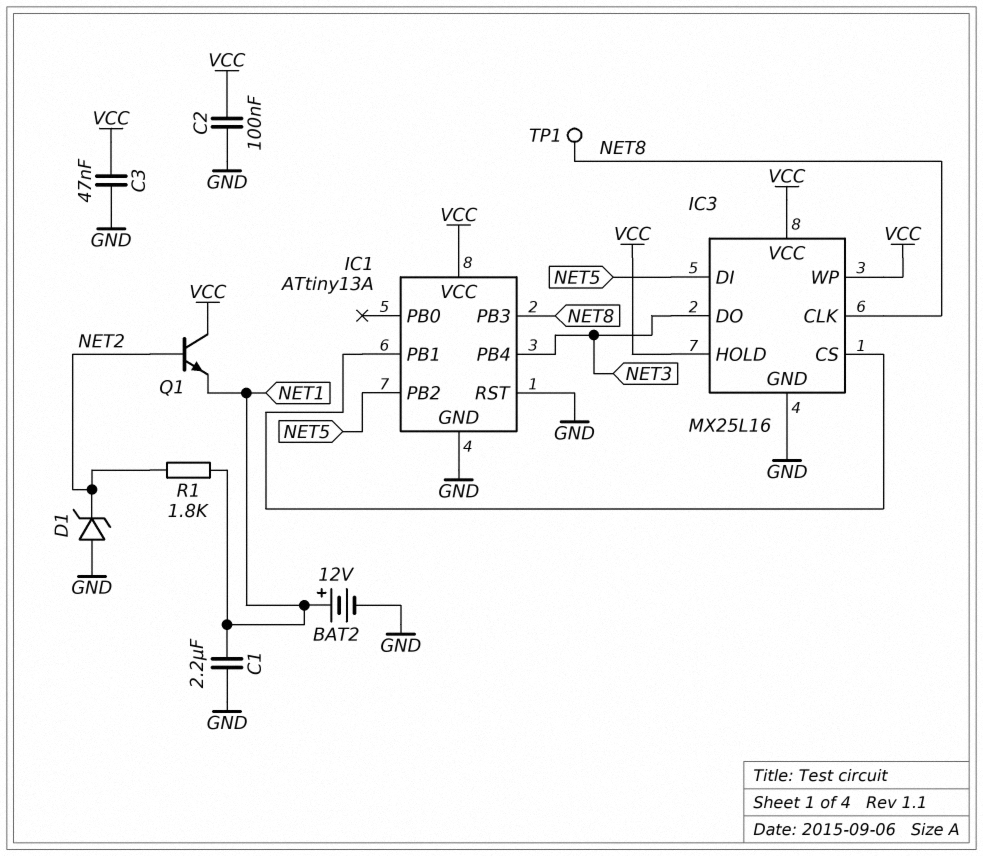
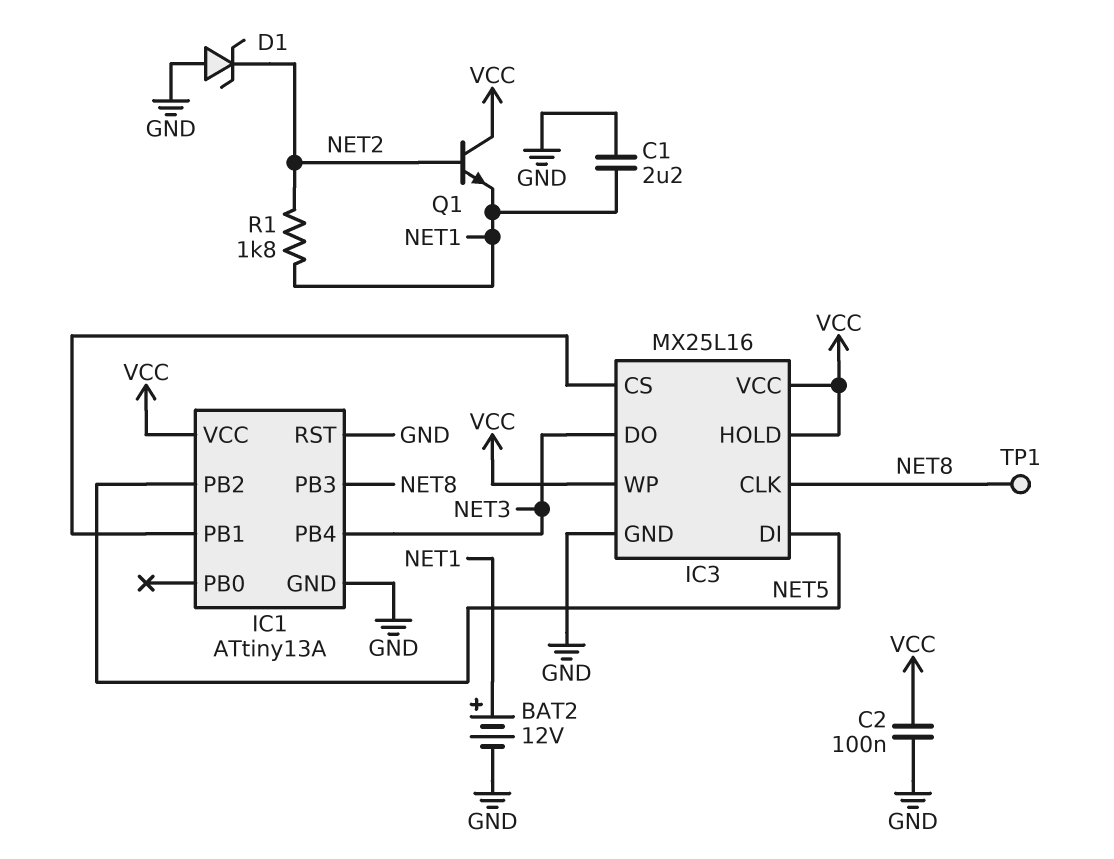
C3: 47nF (GND, VCC) -> none

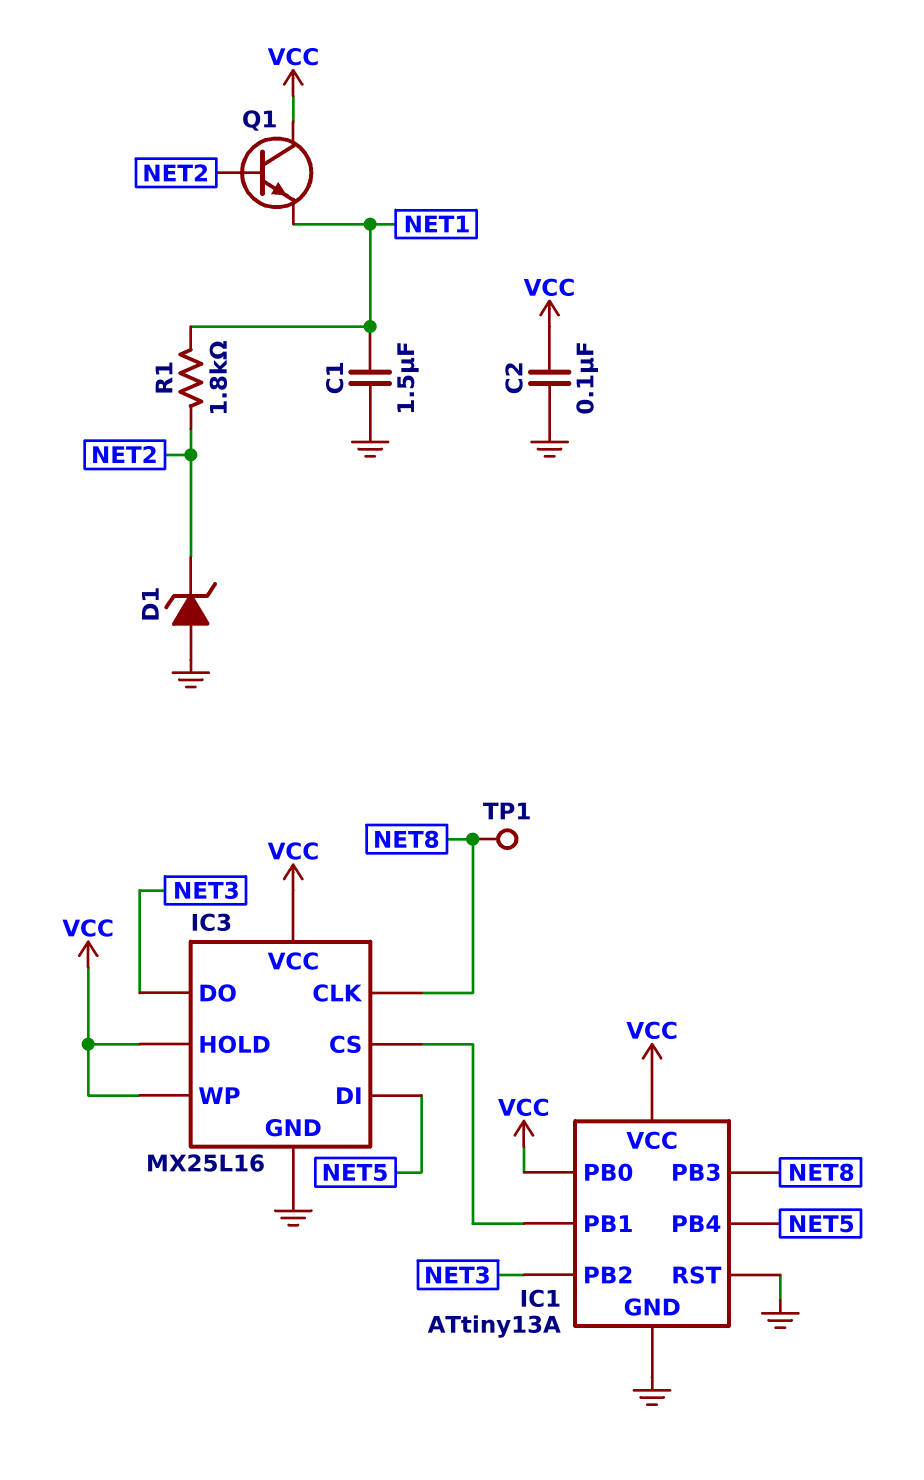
BAT2: 12V (plus NET1, minus GND) -> none
C1: 2.2uF (GND, NET1) -> 1.5uF (GND, NET1)
IC1 pin PB0: none -> VCC
IC1 pin PB2: NET5 -> NET3
IC1 pin PB4: NET3 -> NET5

